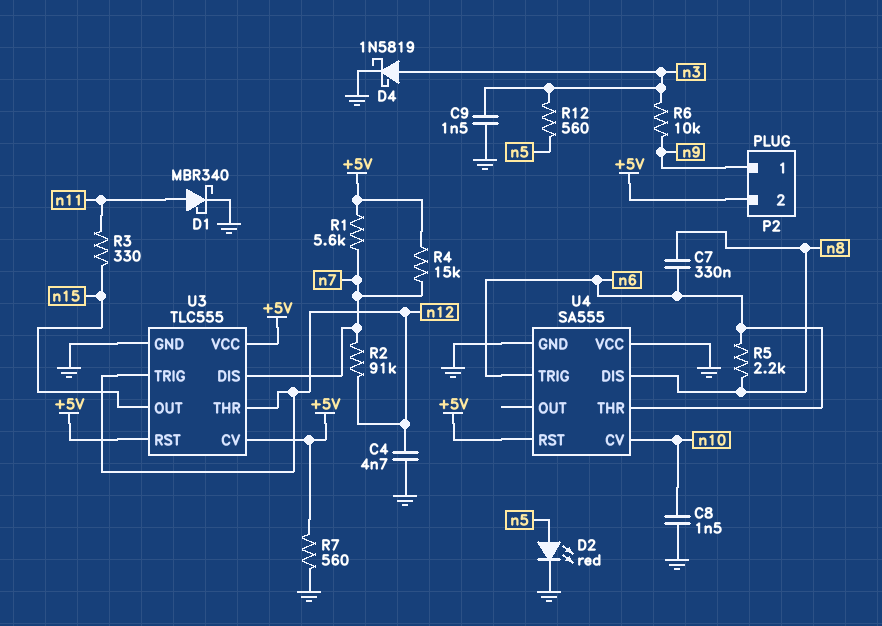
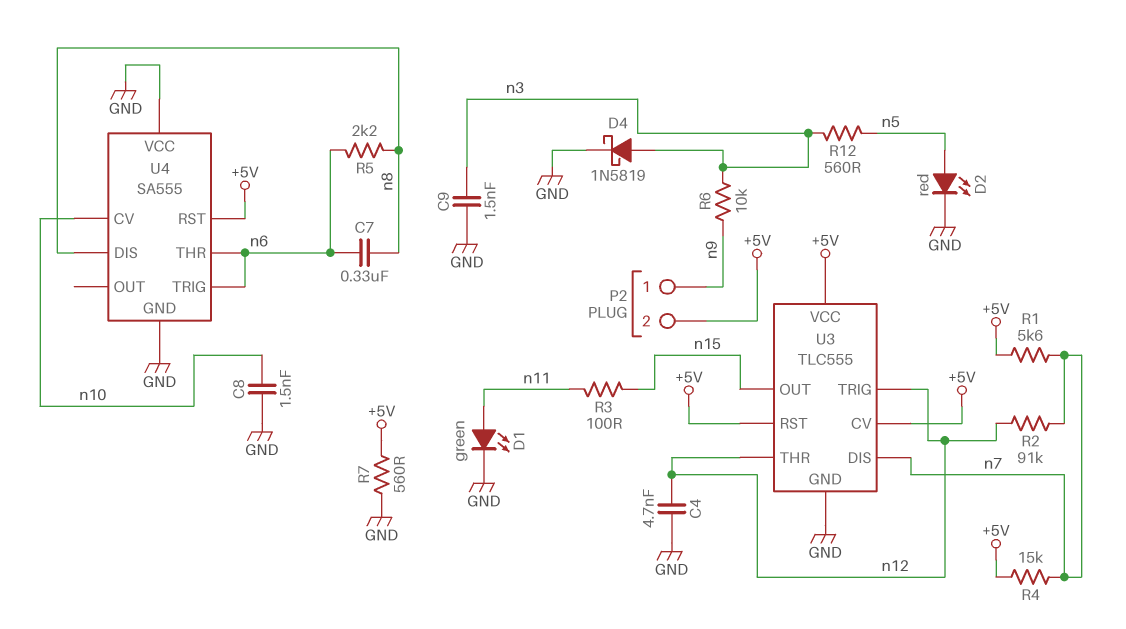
D1: schottky MBR340 (A n11, K GND) -> LED green (A n11, K GND)
R3: 330 (n11, n15) -> 100 (n11, n15)

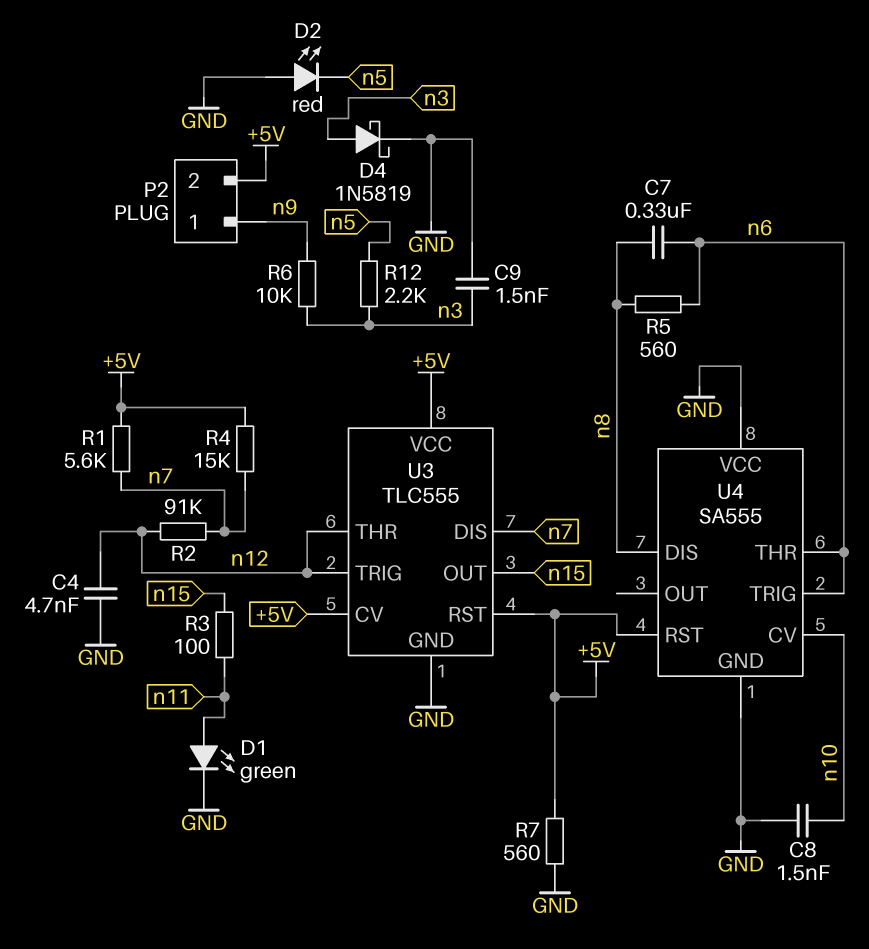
D2: LED red (A n5, K GND) -> LED red (A GND, K n5)
R5: 2.2k (n6, n8) -> 560 (n6, n8)
R12: 560 (n3, n5) -> 2.2k (n3, n5)

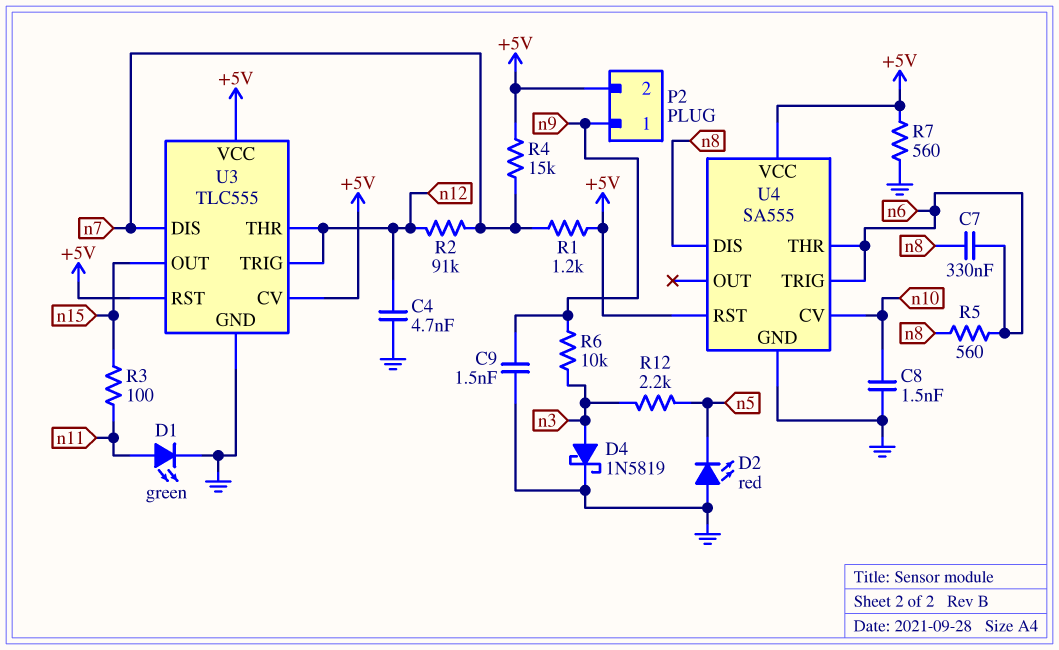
C9: 1.5nF (GND, n3) -> 1.5nF (GND, n9)
R1: 5.6k (+5V, n7) -> 1.2k (+5V, n7)
U4 pin VCC: GND -> +5V

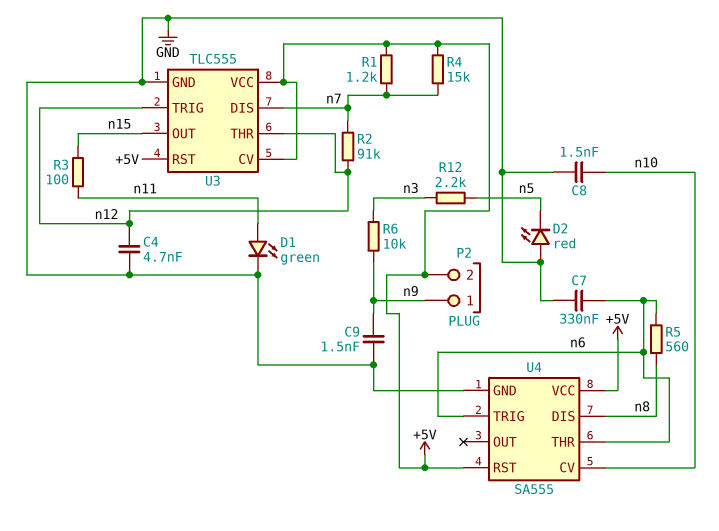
C7: 330nF (n6, n8) -> 330nF (GND, n6)
D4: schottky 1N5819 (A n3, K GND) -> none
R7: 560 (+5V, GND) -> none

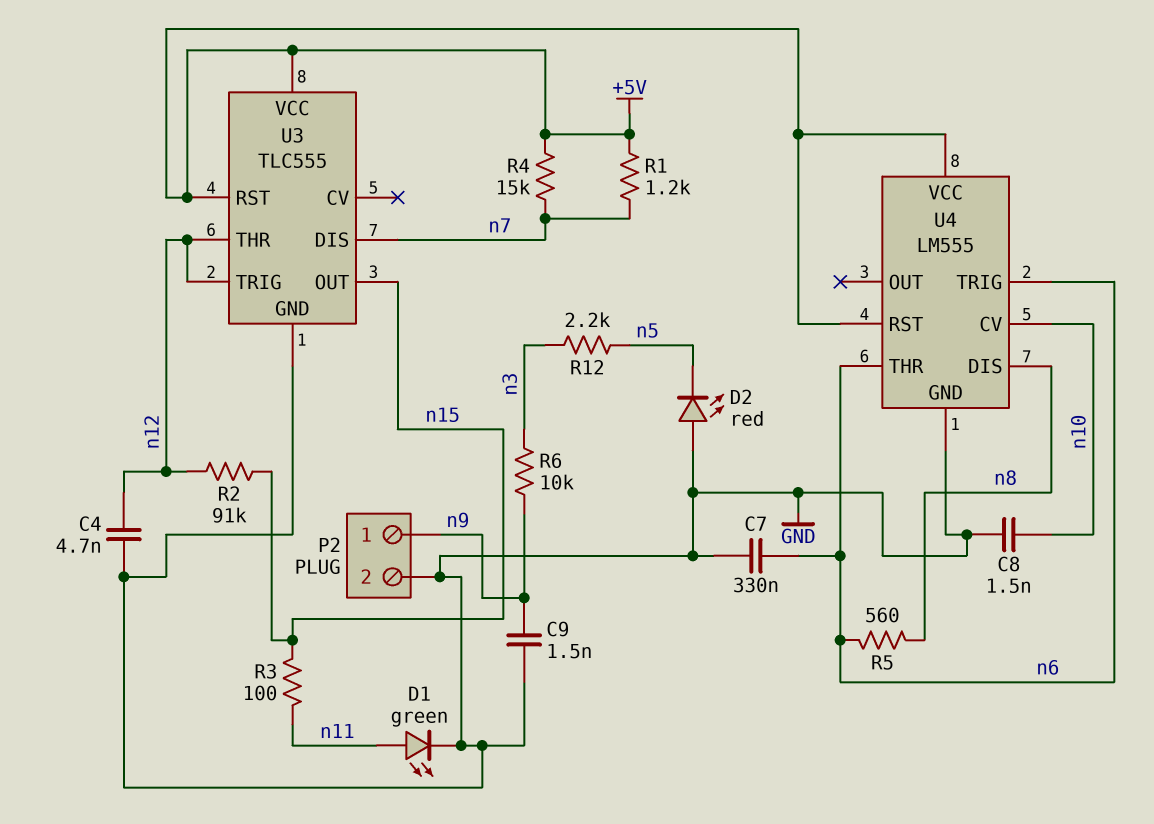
P2 pin 2: +5V -> GND
R2: 91k (n7, n12) -> 91k (n12, n15)
U3 pin CV: +5V -> none
U4: SA555 -> LM555

